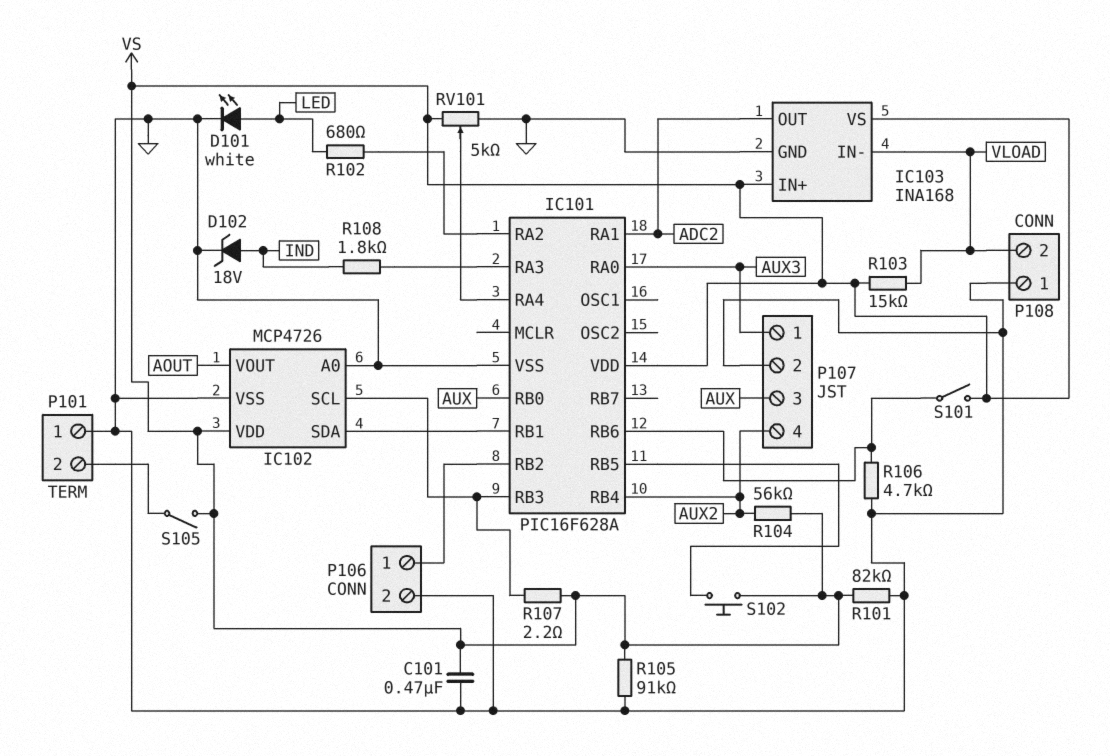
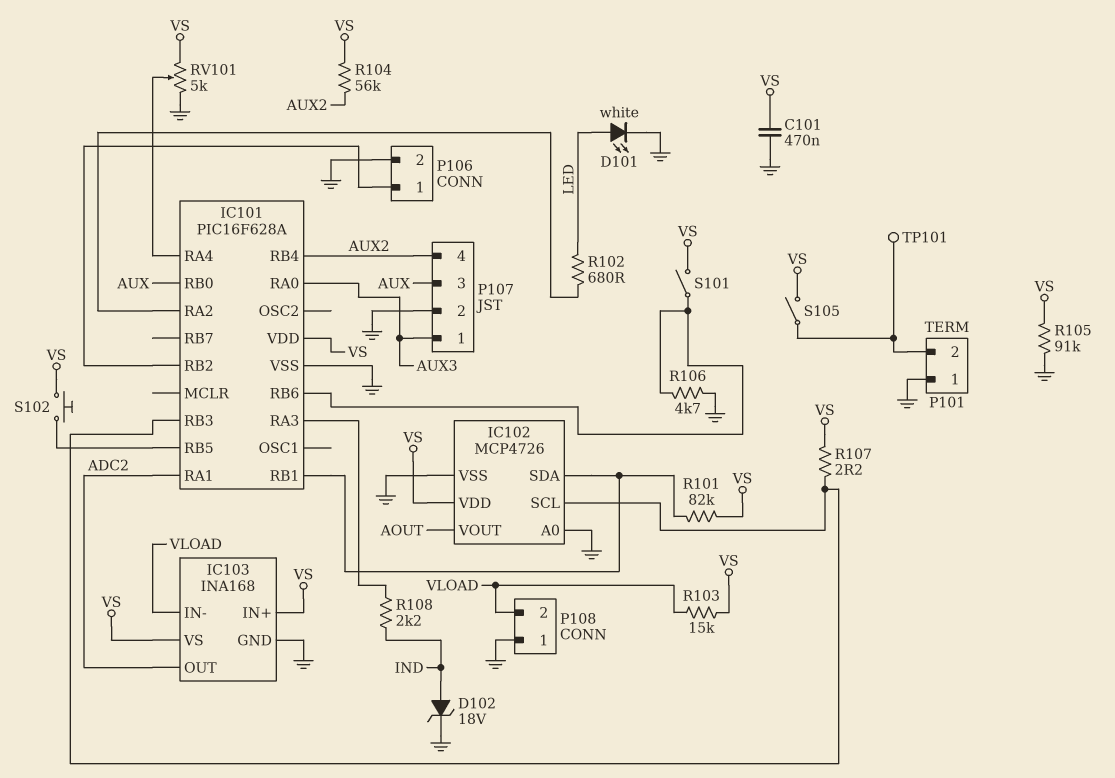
R101: 82k (GND, VS) -> 82k (IC101/RB1, VS)
R108: 1.8k (IC101/RA3, IND) -> 2.2k (IC101/RA3, IND)
TP101: none -> test point (P101/2)

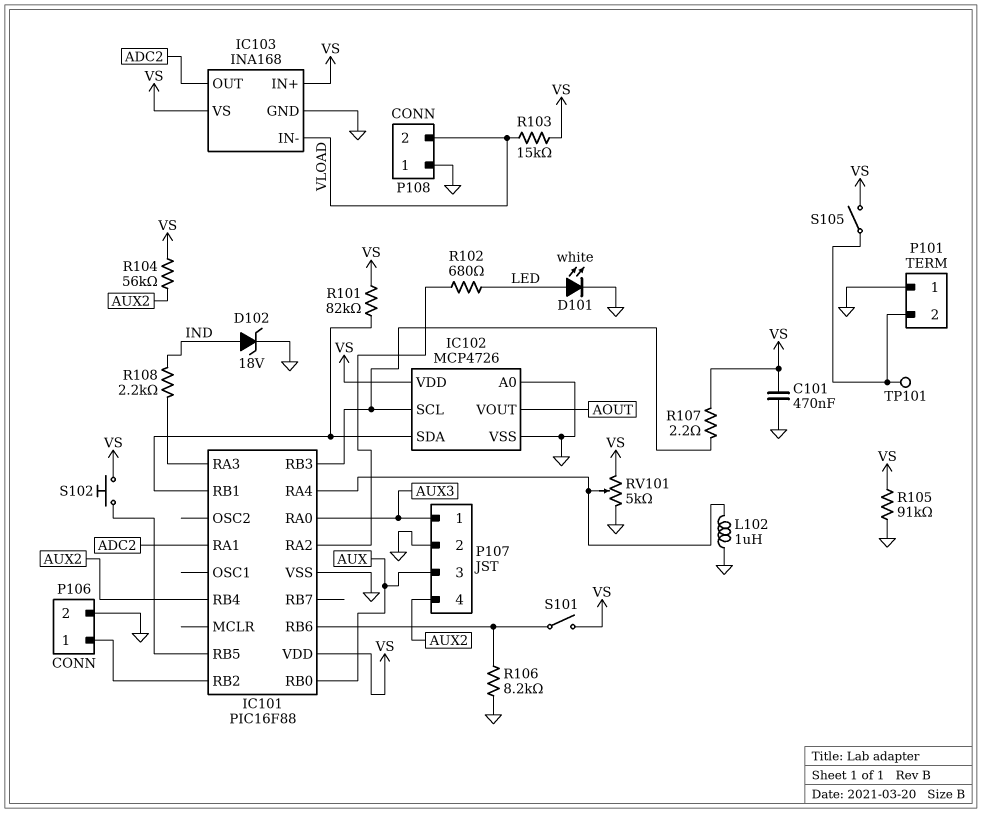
IC101: PIC16F628A -> PIC16F88
L102: none -> 1uH (GND, IC101/RA4)
R106: 4.7k (GND, IC101/RB6) -> 8.2k (GND, IC101/RB6)

